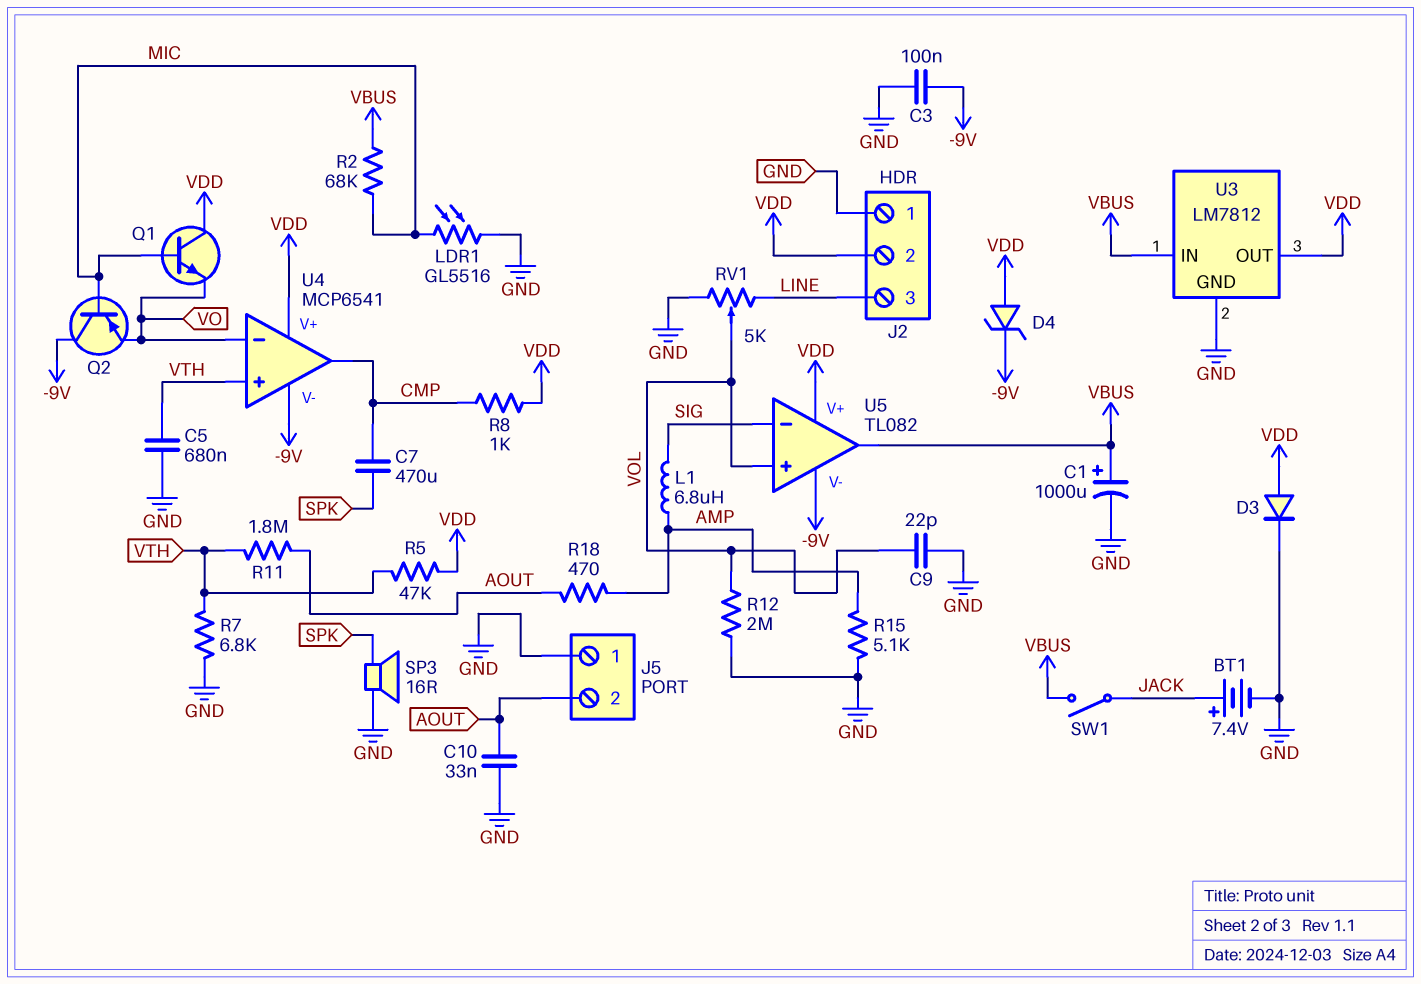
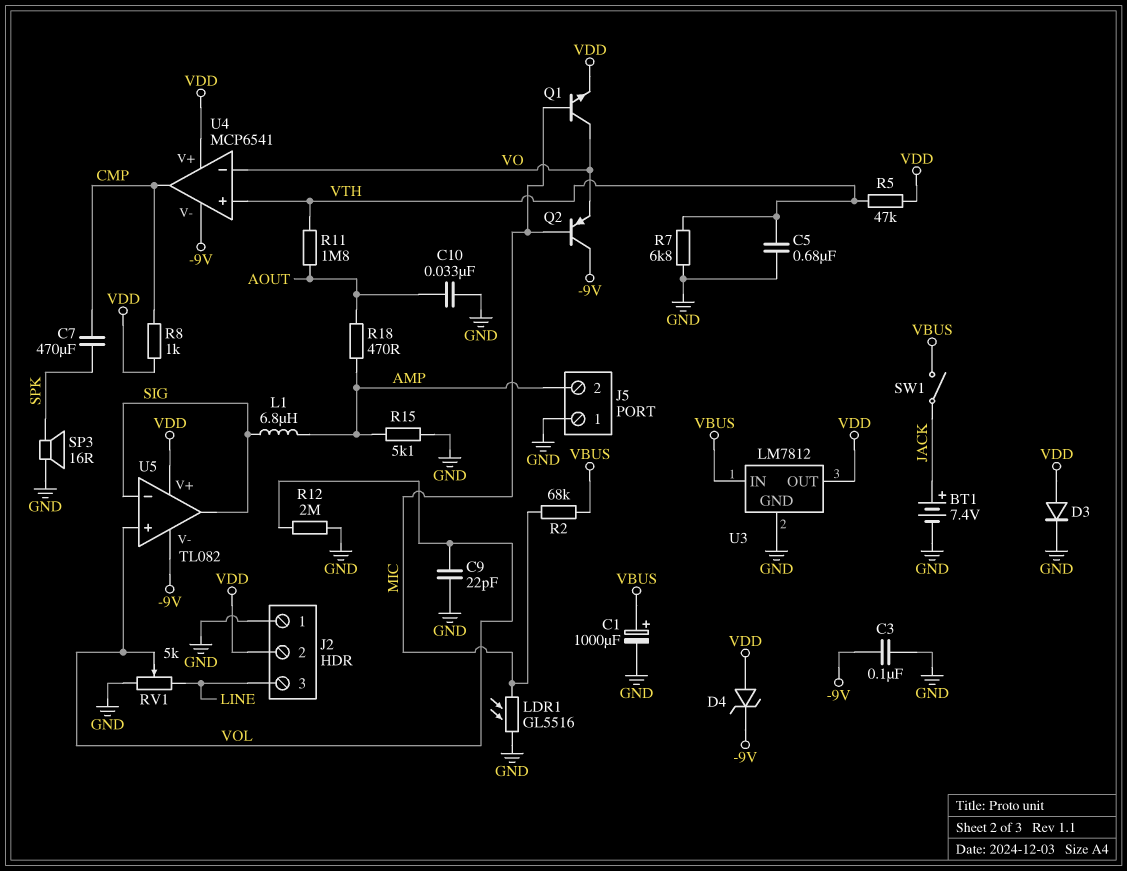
J5 pin 2: AOUT -> AMP
Q1: NPN (B MIC, C VDD, E VO) -> NPN (B MIC, C VO, E VDD)
U5 pin out: VBUS -> SIG

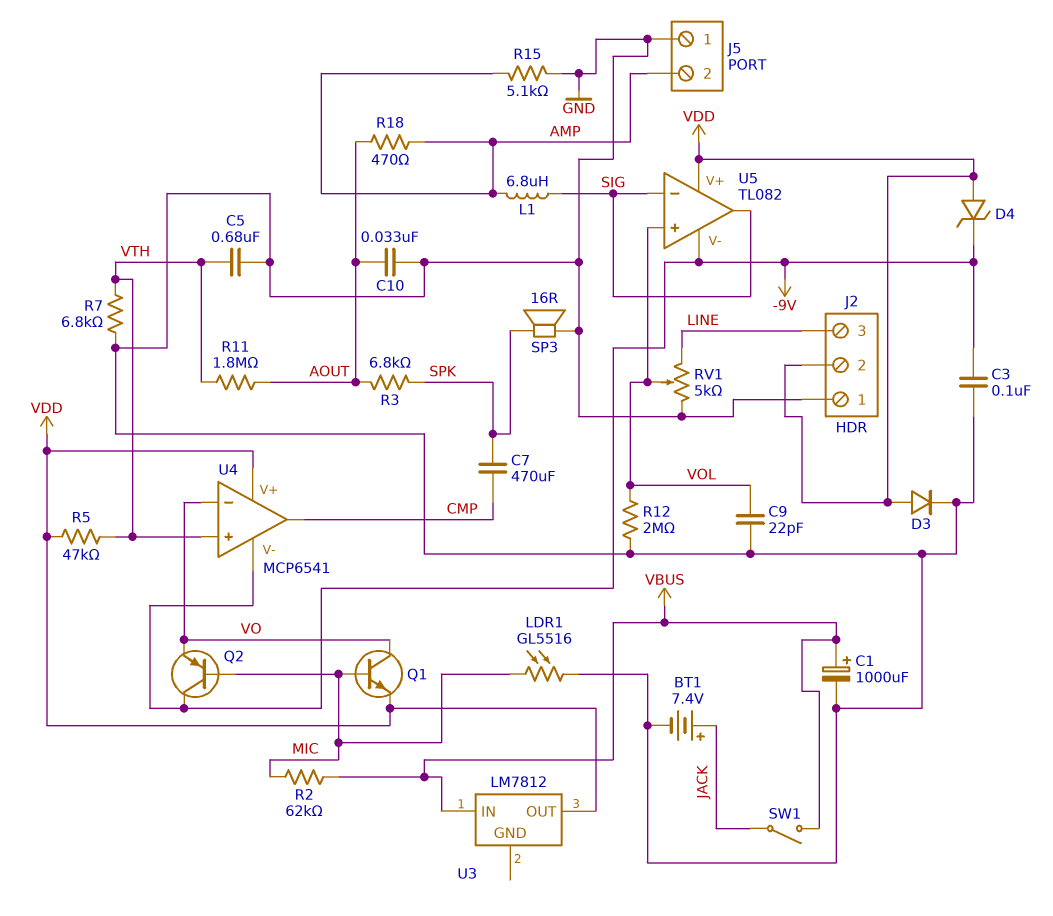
R2: 68k (MIC, VBUS) -> 62k (MIC, VBUS)
R3: none -> 6.8k (AOUT, SPK)
R8: 1k (CMP, VDD) -> none
U3 pin GND: GND -> none

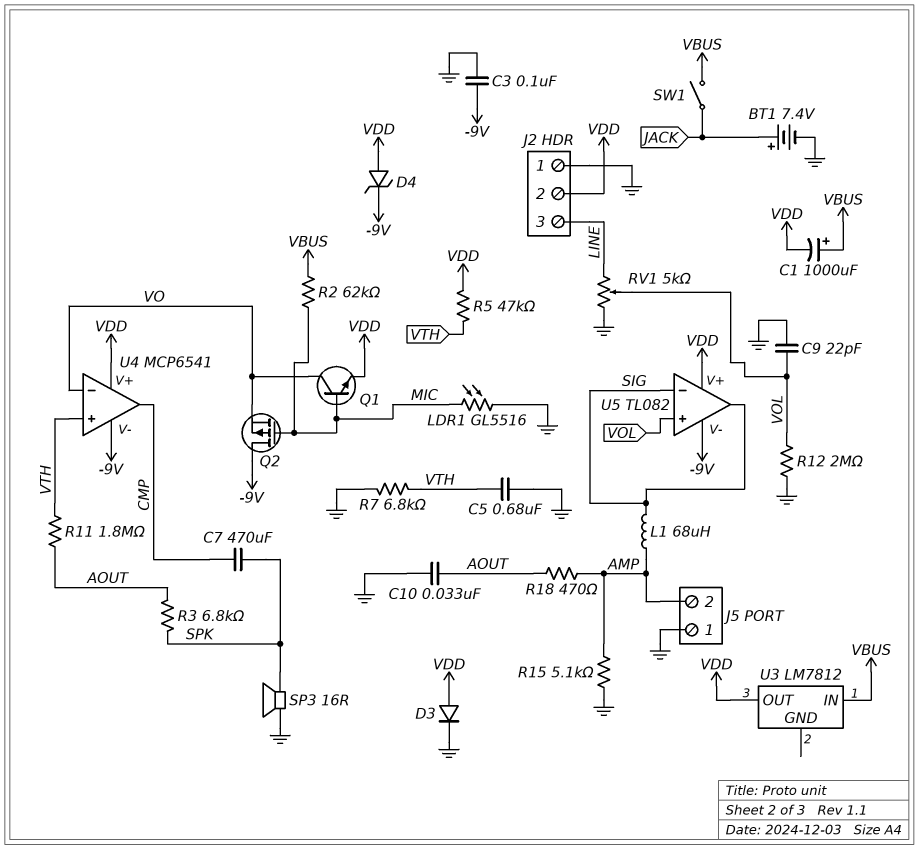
C1: 1000uF (plus VBUS, minus GND) -> 1000uF (plus VBUS, minus VDD)
L1: 6.8uH (AMP, SIG) -> 68uH (AMP, SIG)
Q2: PNP (B MIC, C -9V, E VO) -> PMOS (G MIC, D -9V, S VO)

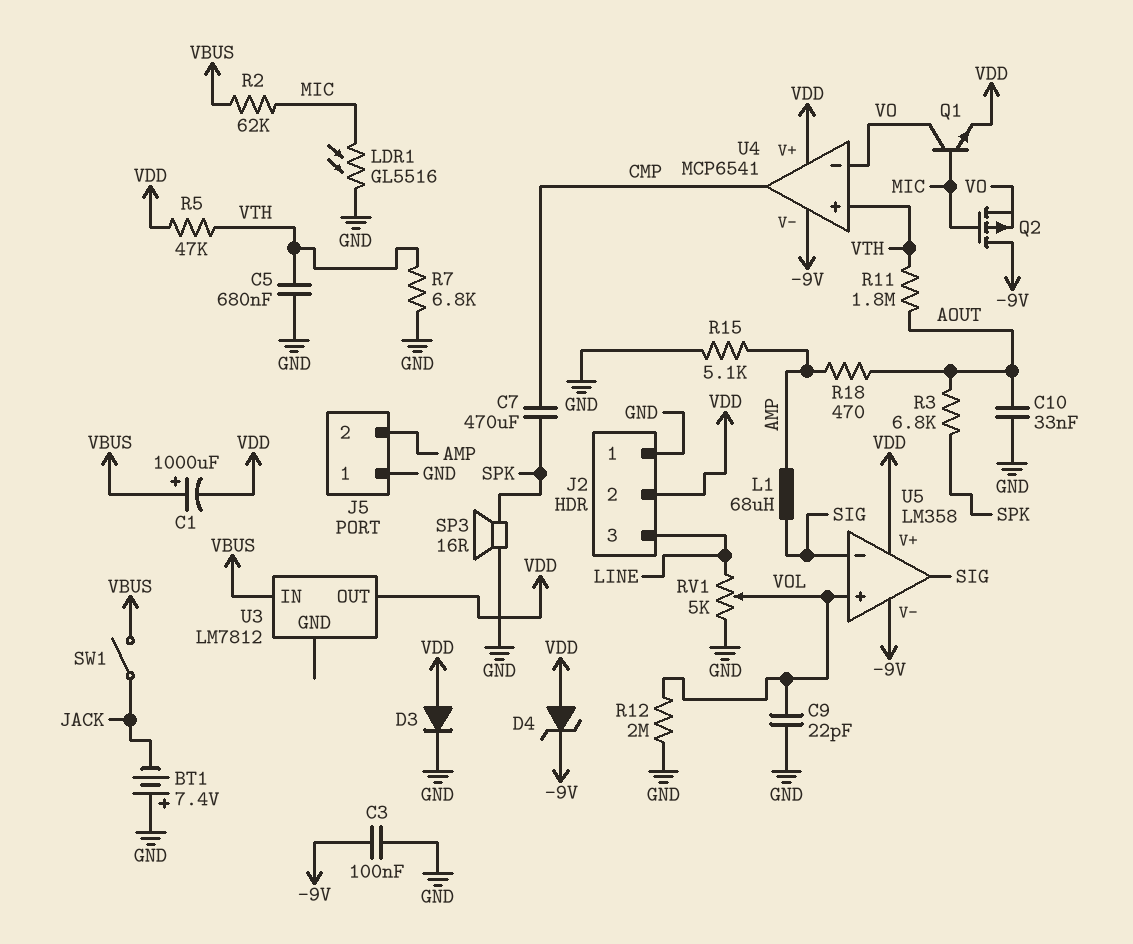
BT1: 7.4V (plus JACK, minus GND) -> 7.4V (plus GND, minus JACK)
U5: TL082 -> LM358

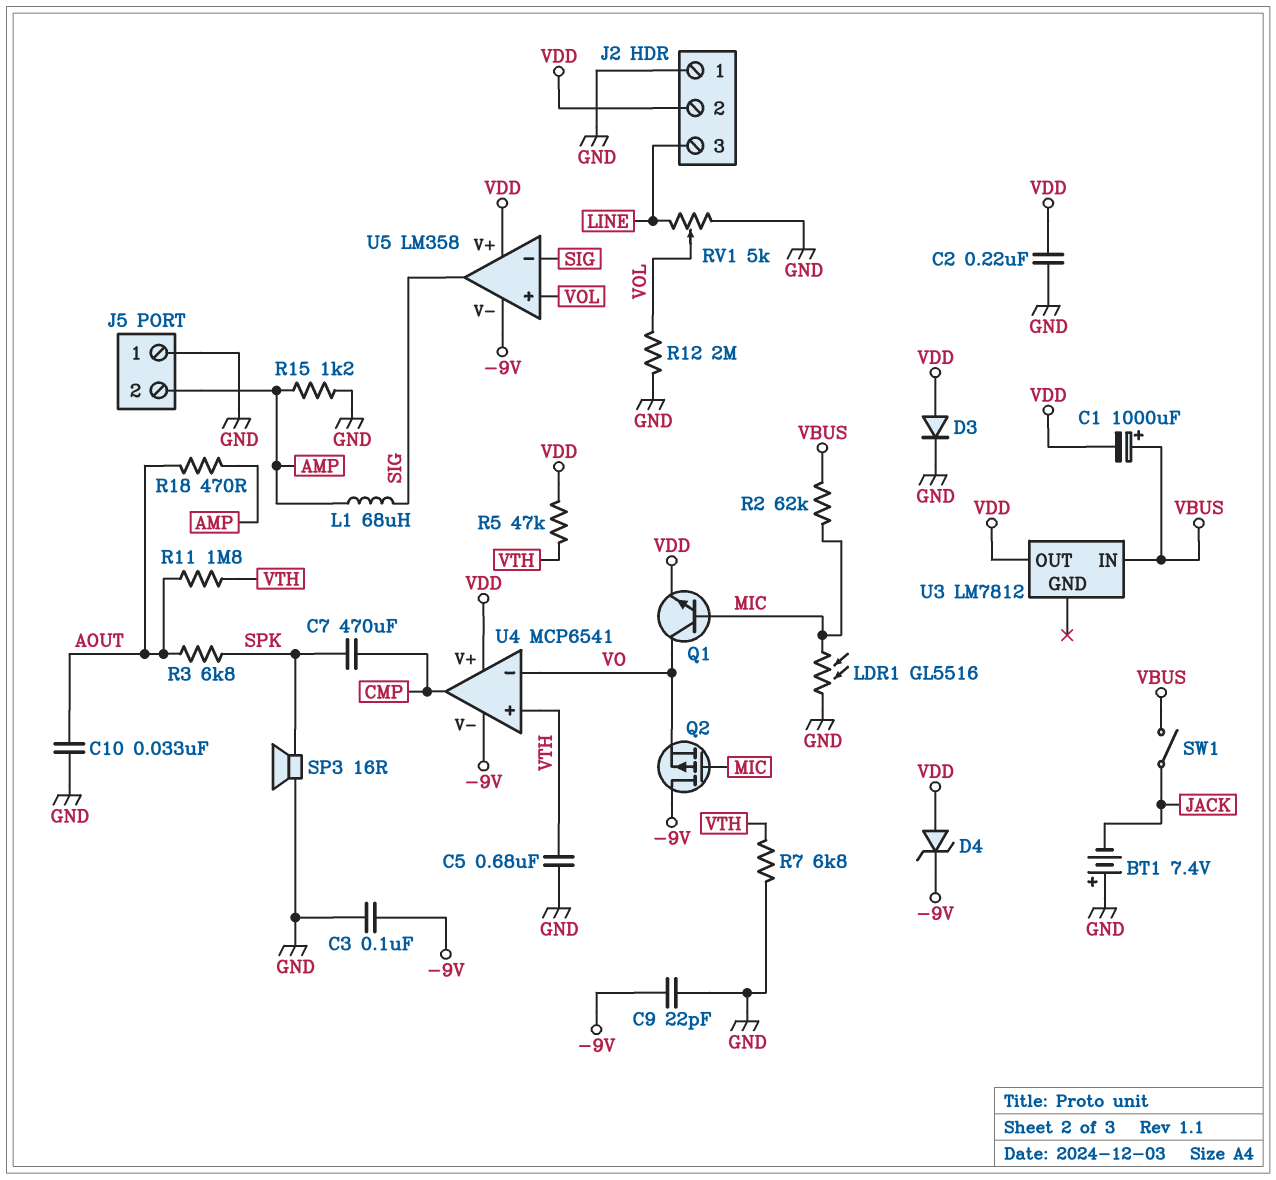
C2: none -> 220nF (GND, VDD)
C9: 22pF (GND, VOL) -> 22pF (-9V, GND)
R15: 5.1k (AMP, GND) -> 1.2k (AMP, GND)

